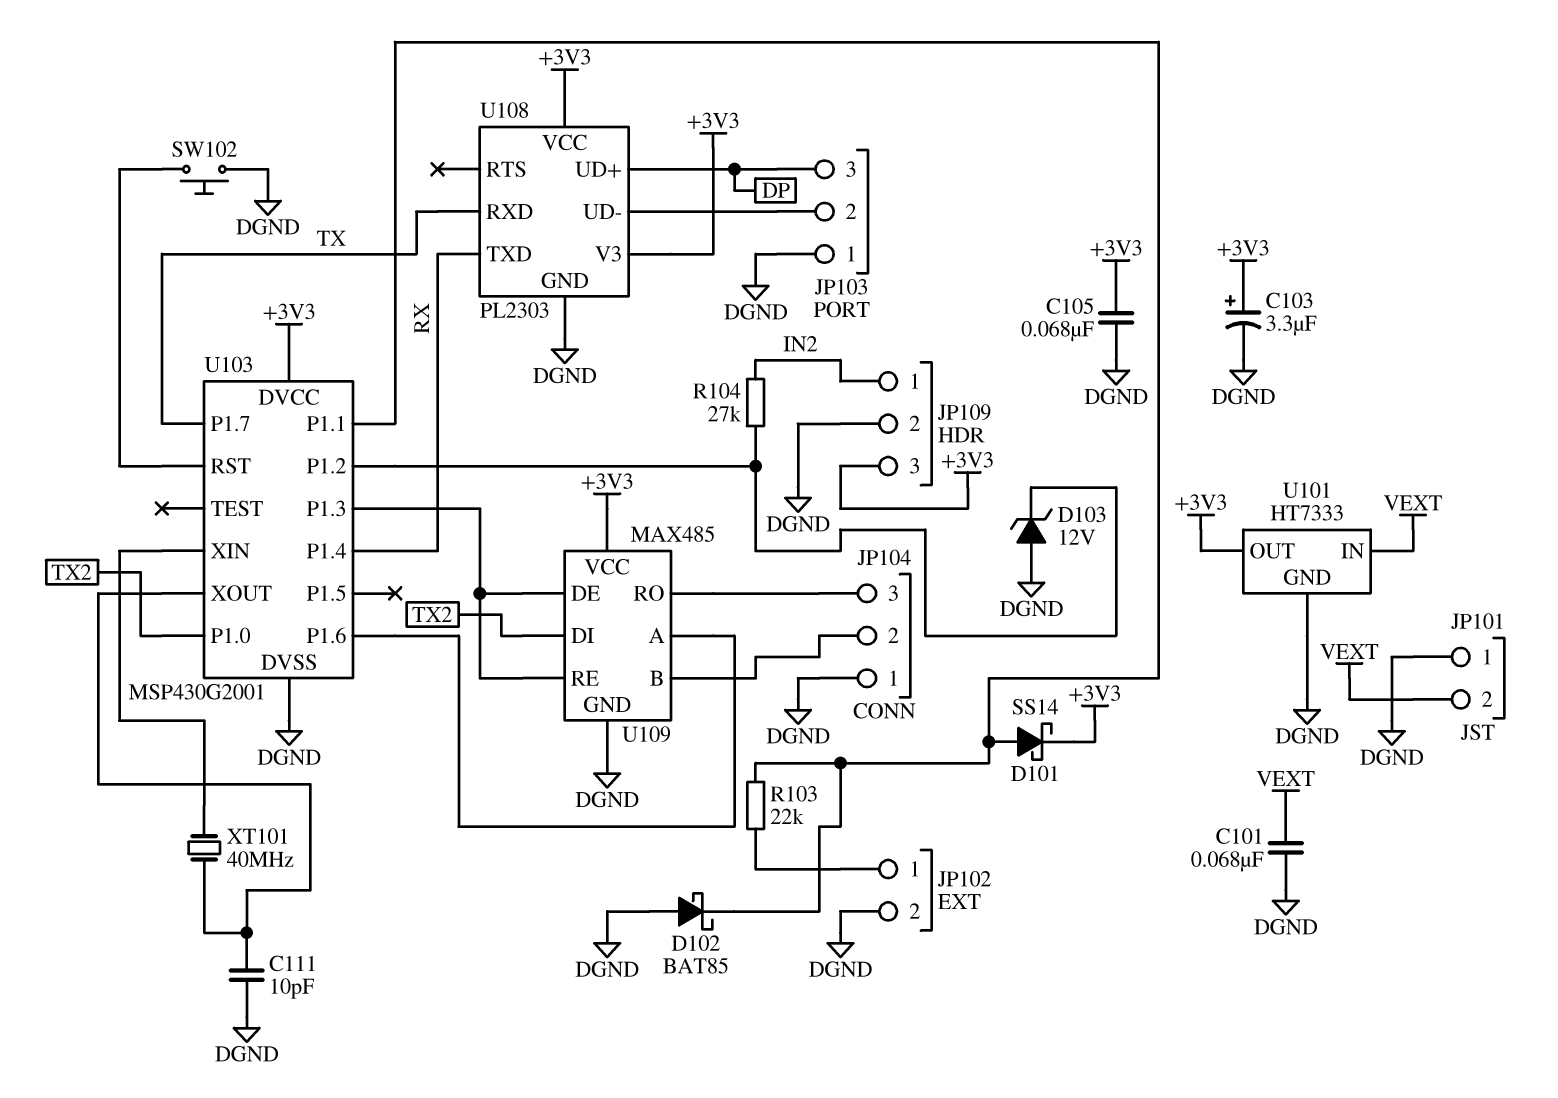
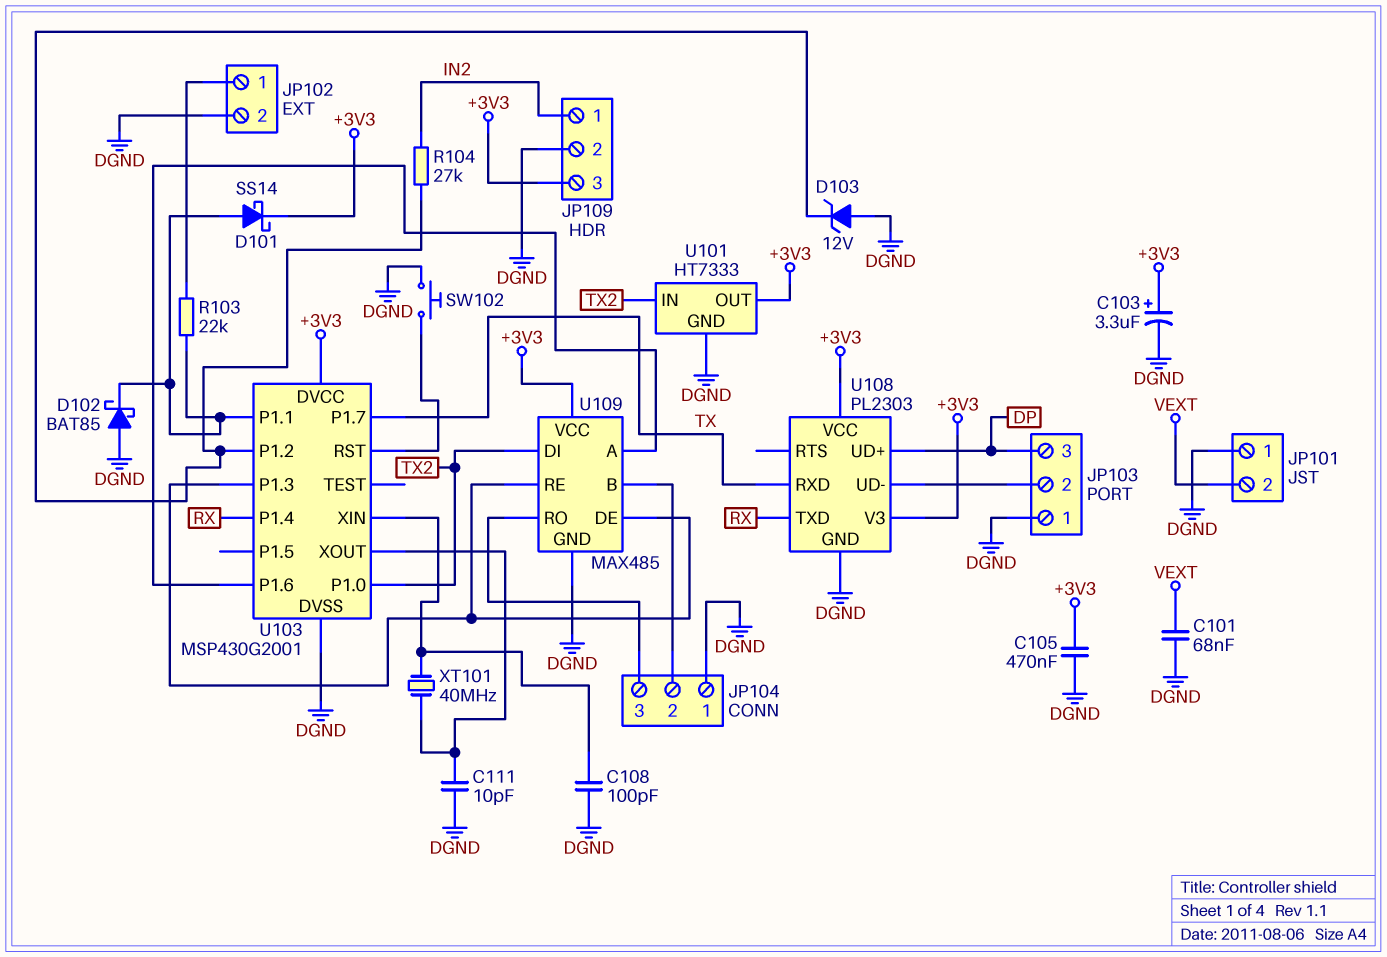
C105: 68nF (+3V3, DGND) -> 470nF (+3V3, DGND)
C108: none -> 100pF (DGND, U103/XIN)
U101 pin IN: VEXT -> TX2

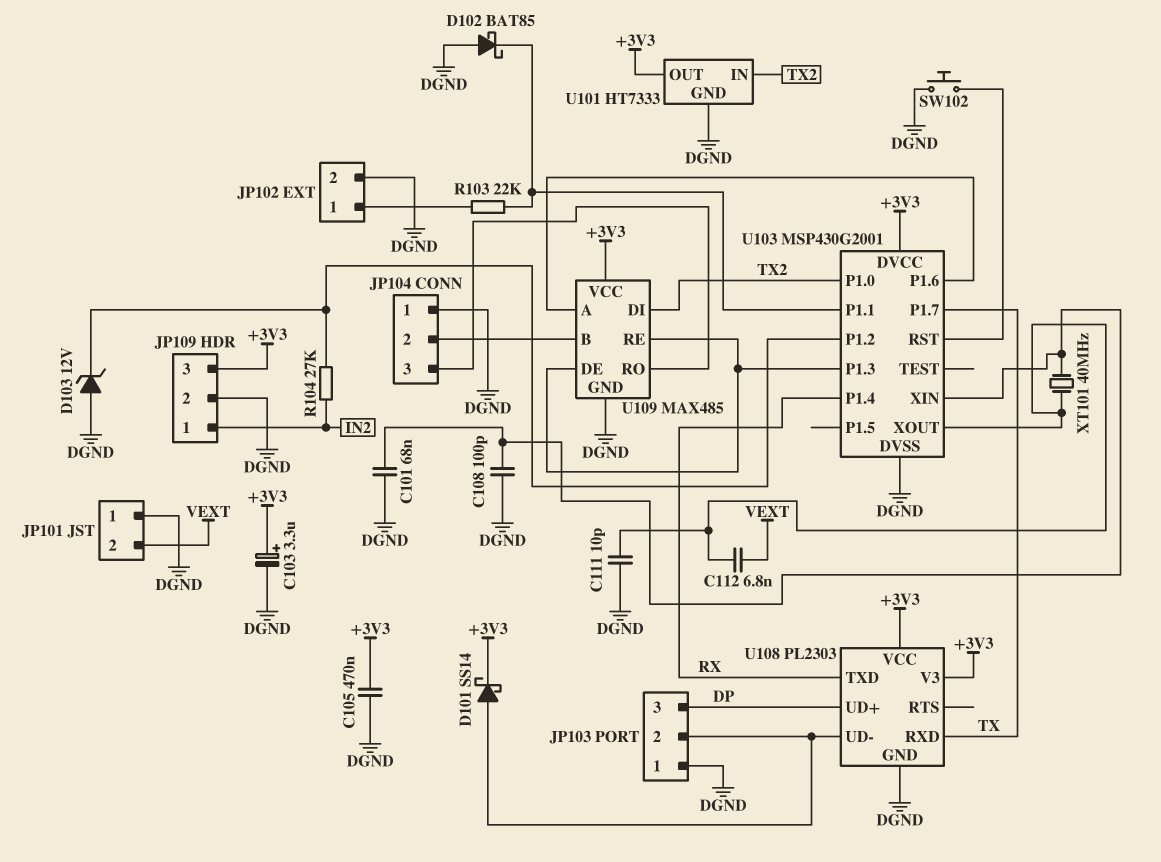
C101: 68nF (DGND, VEXT) -> 68nF (DGND, U103/XIN)
C112: none -> 6.8nF (U103/XOUT, VEXT)
D101: schottky SS14 (A U103/P1.1, K +3V3) -> schottky SS14 (A JP103/2, K +3V3)

